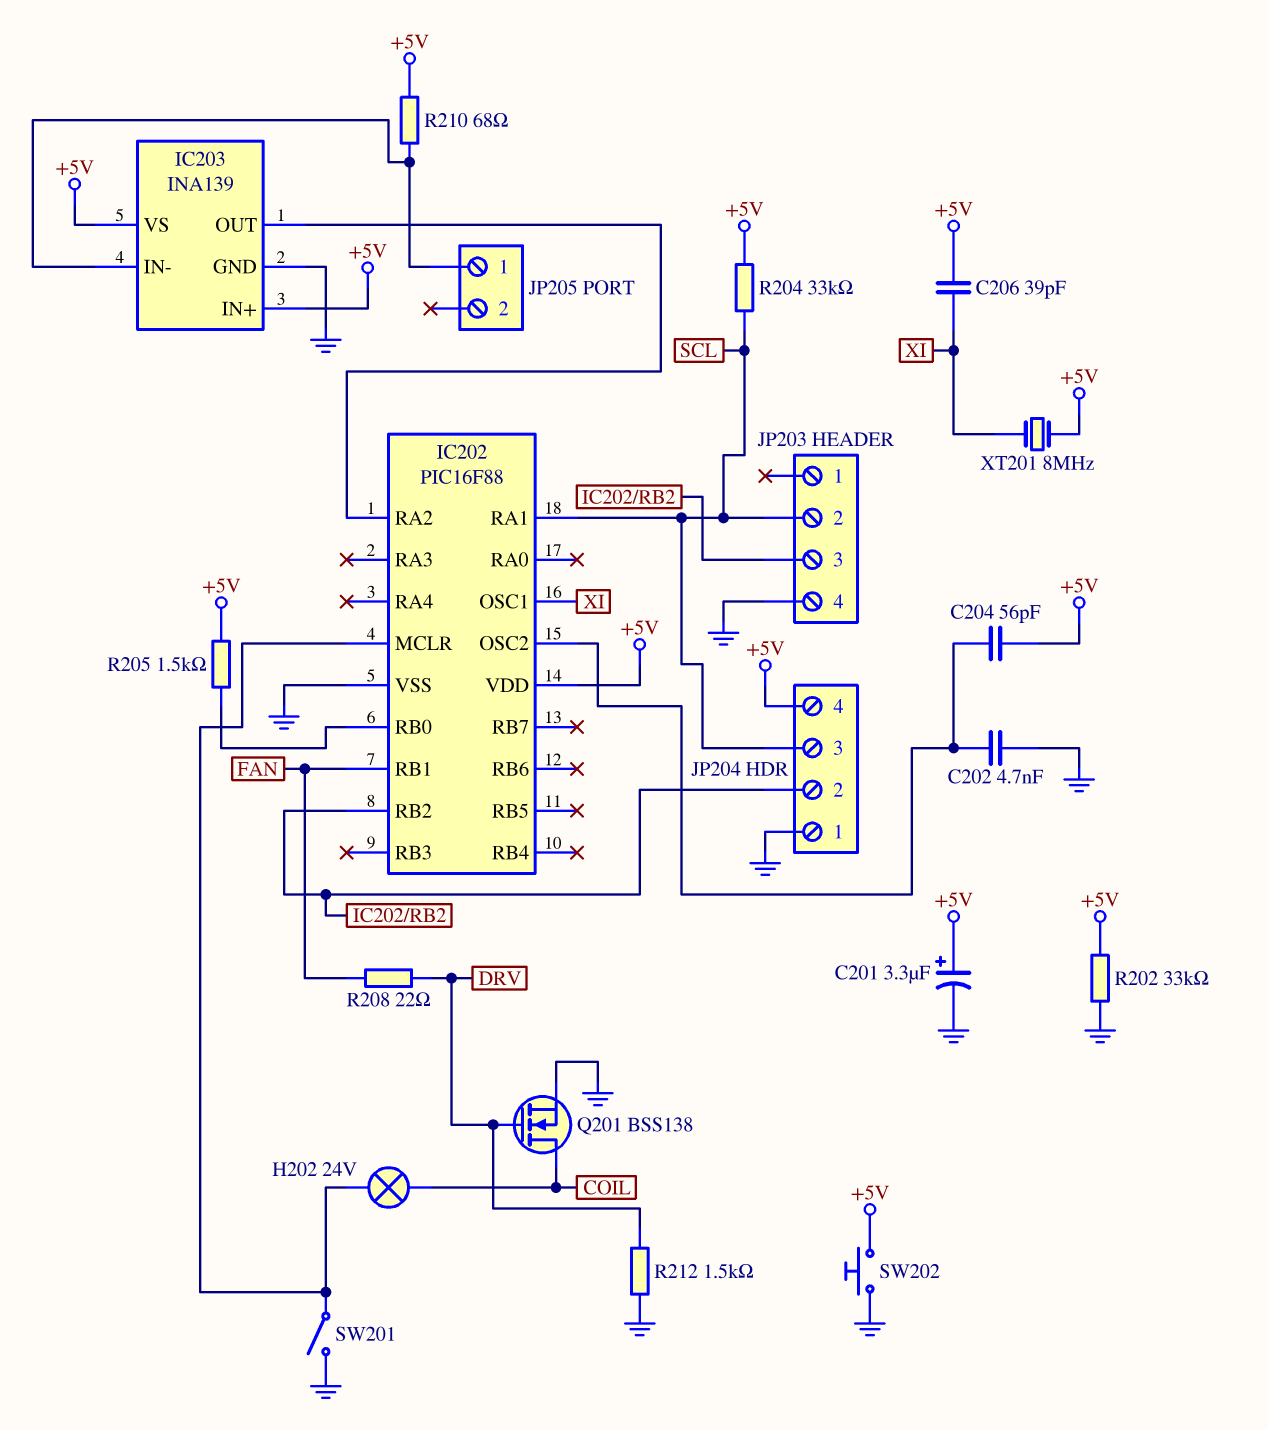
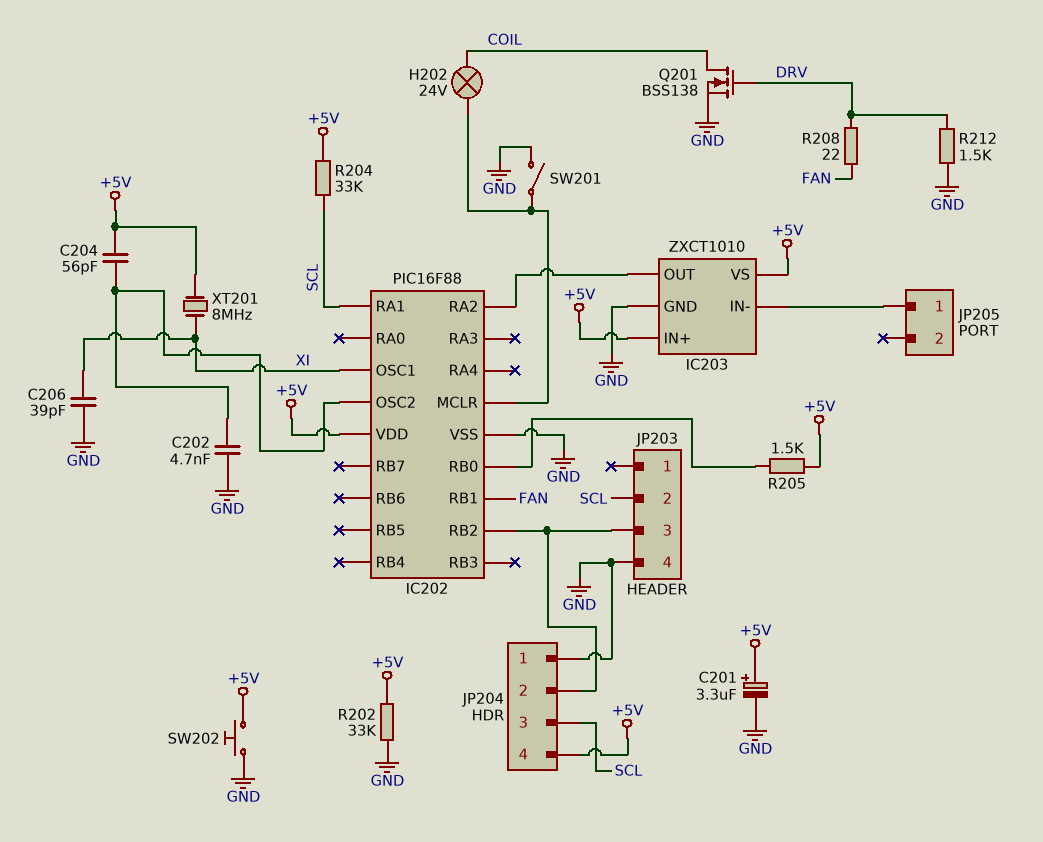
C206: 39pF (+5V, XI) -> 39pF (GND, XI)
IC203: INA139 -> ZXCT1010
R210: 68 (+5V, IC203/IN-) -> none

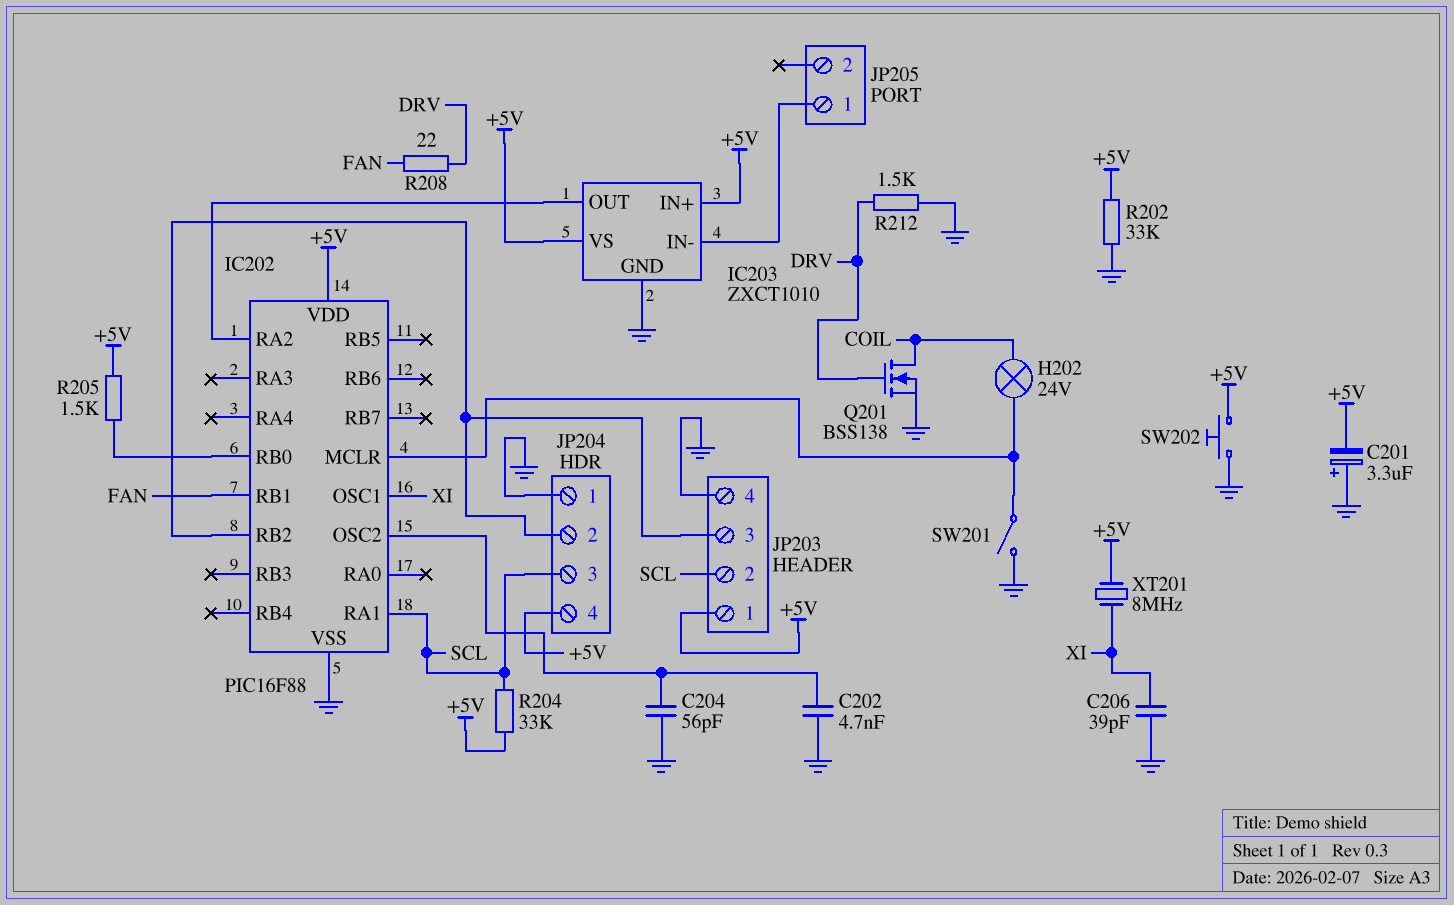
C201: 3.3uF (plus +5V, minus GND) -> 3.3uF (plus GND, minus +5V)
C204: 56pF (+5V, IC202/OSC2) -> 56pF (GND, IC202/OSC2)
JP203 pin 1: none -> +5V

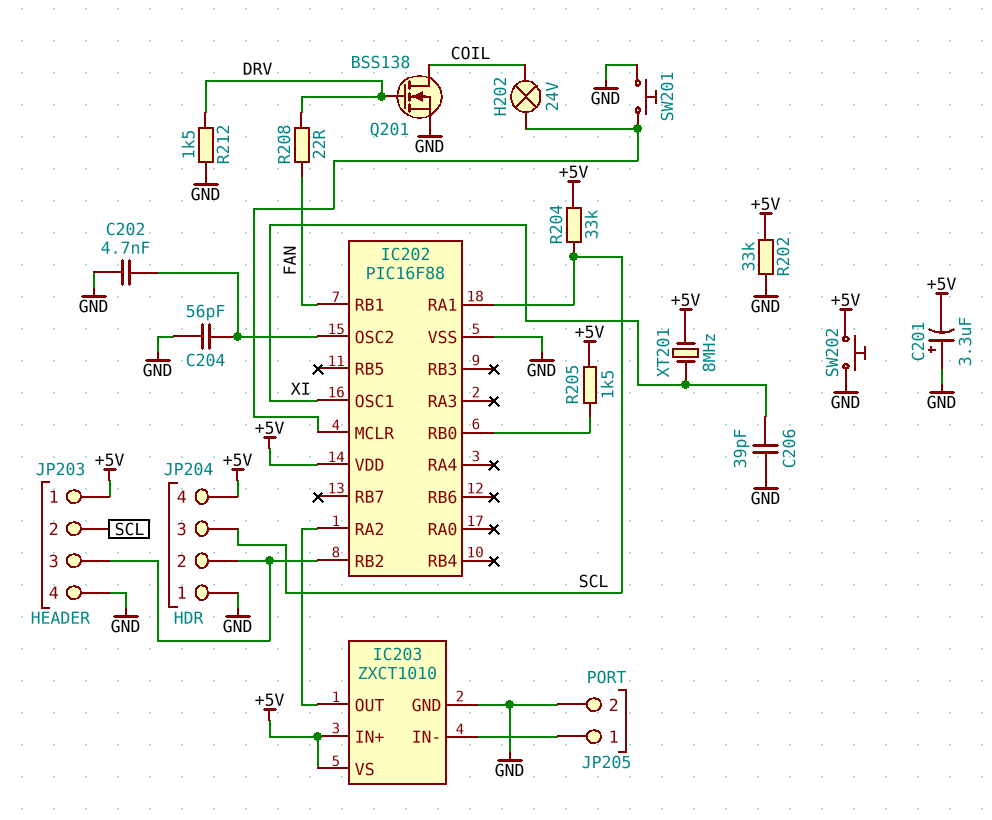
JP205 pin 2: none -> GND
SW201: switch (GND, IC202/MCLR) -> button (GND, IC202/MCLR)

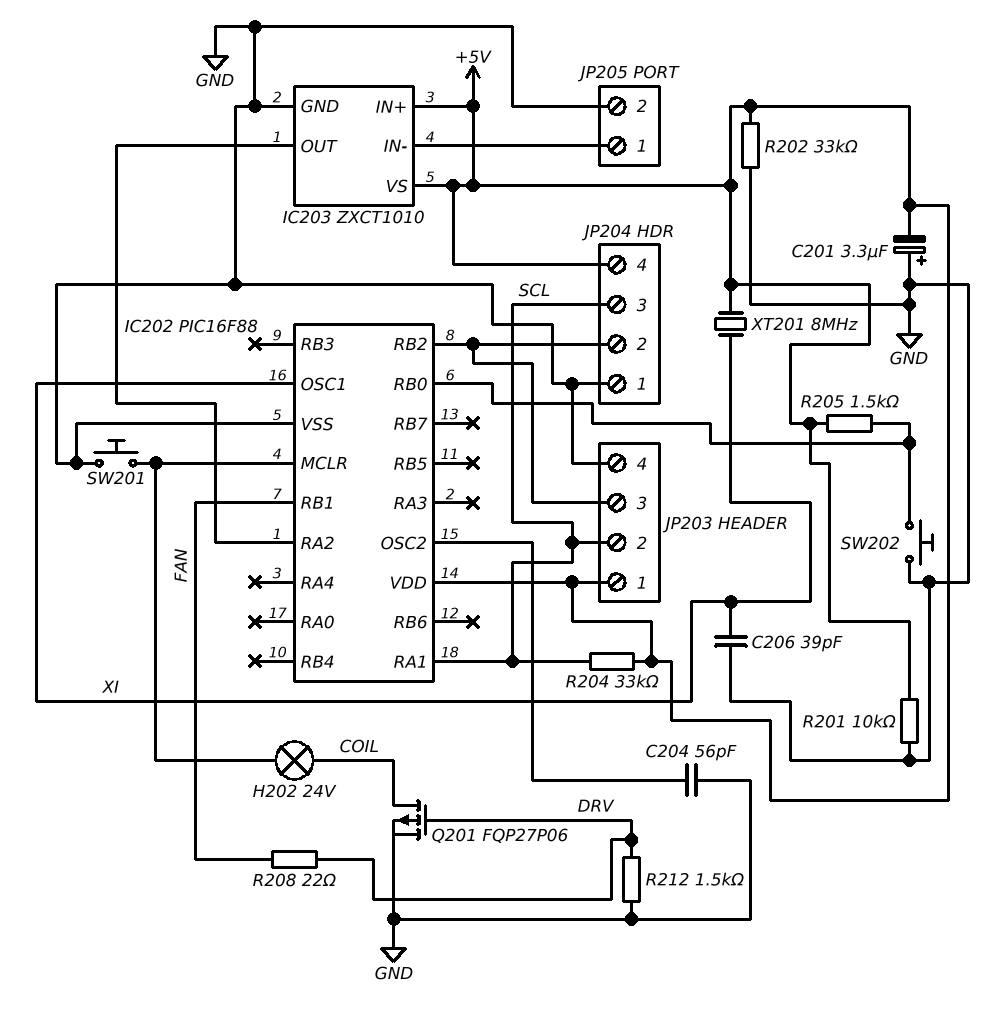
C202: 4.7nF (GND, IC202/OSC2) -> none
Q201: NMOS BSS138 (G DRV, D COIL, S GND) -> PMOS FQP27P06 (G DRV, D COIL, S GND)
R201: none -> 10k (+5V, GND)
SW202: button (+5V, GND) -> button (GND, IC202/RB0)

